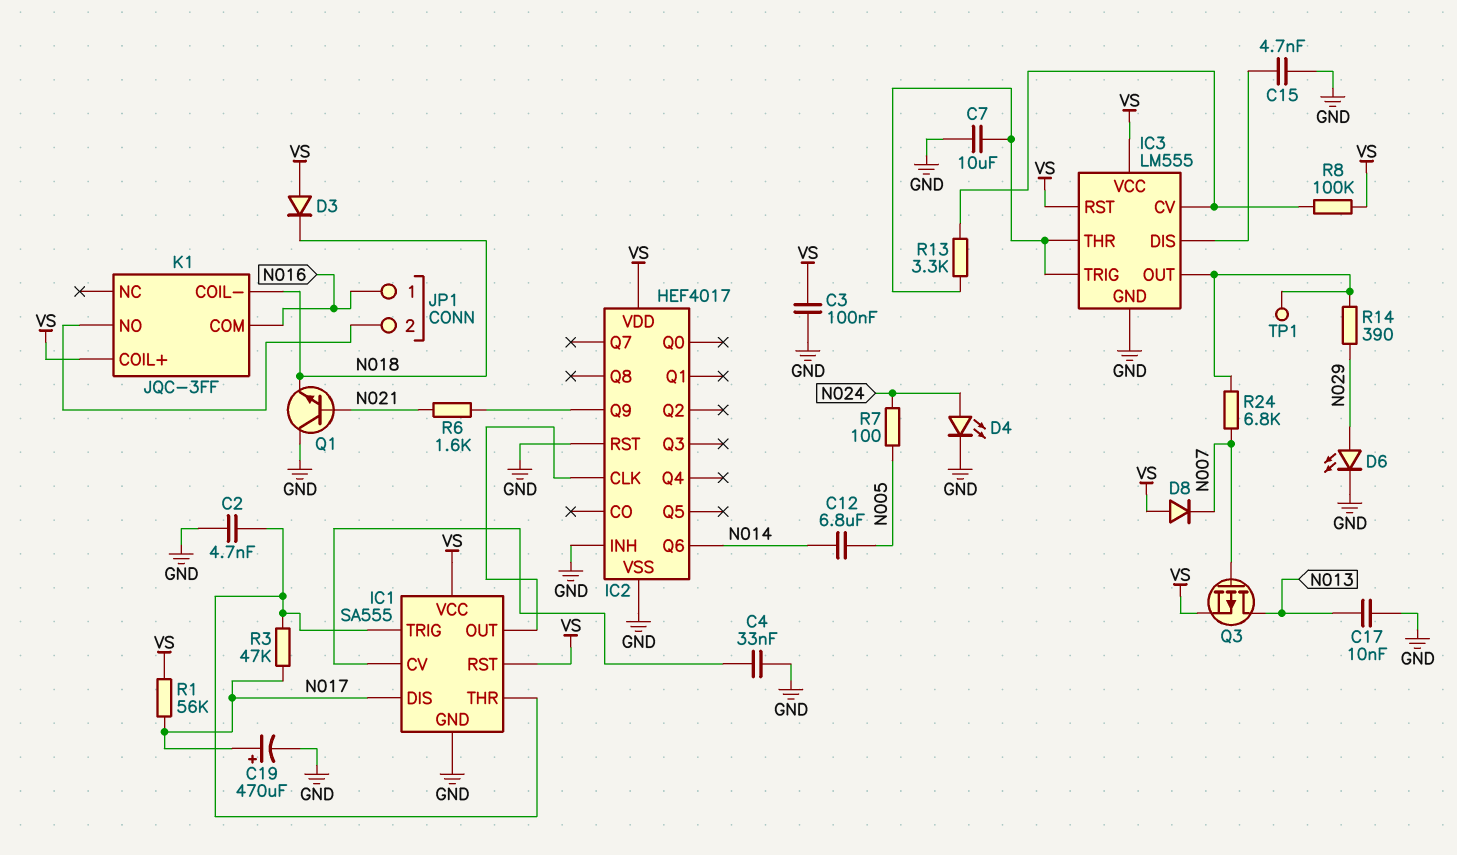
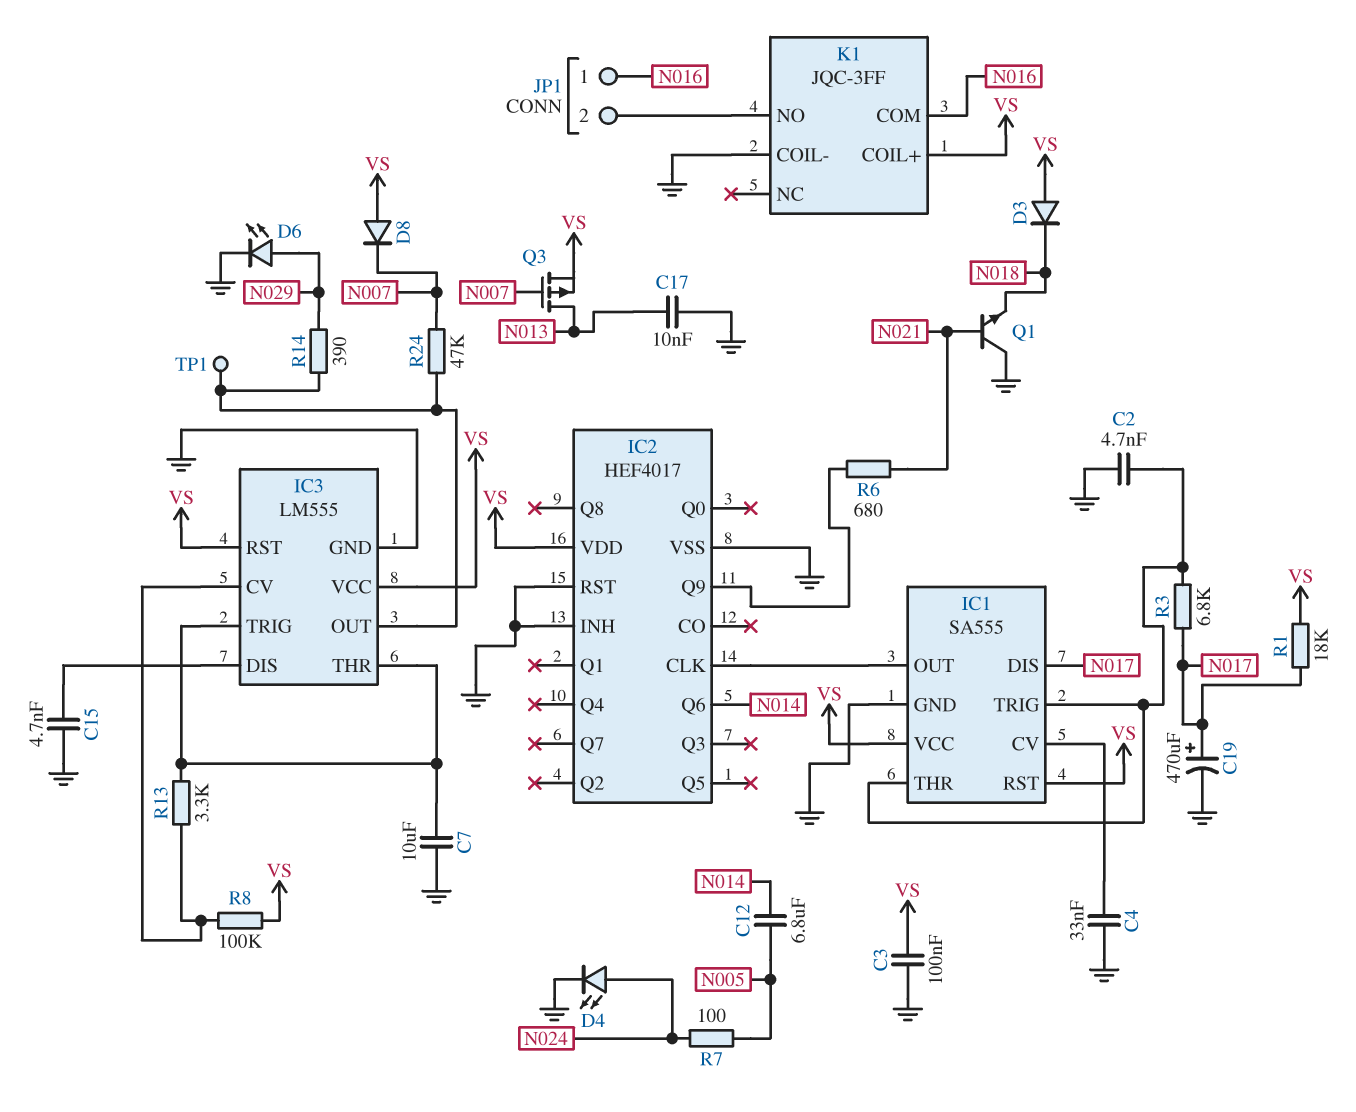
K1 pin COIL-: N018 -> GND
R1: 56k (N017, VS) -> 18k (N017, VS)
R3: 47k (IC1/THR, N017) -> 6.8k (IC1/THR, N017)
R6: 1.6k (IC2/Q9, N021) -> 680 (IC2/Q9, N021)
R24: 6.8k (IC3/OUT, N007) -> 47k (IC3/OUT, N007)

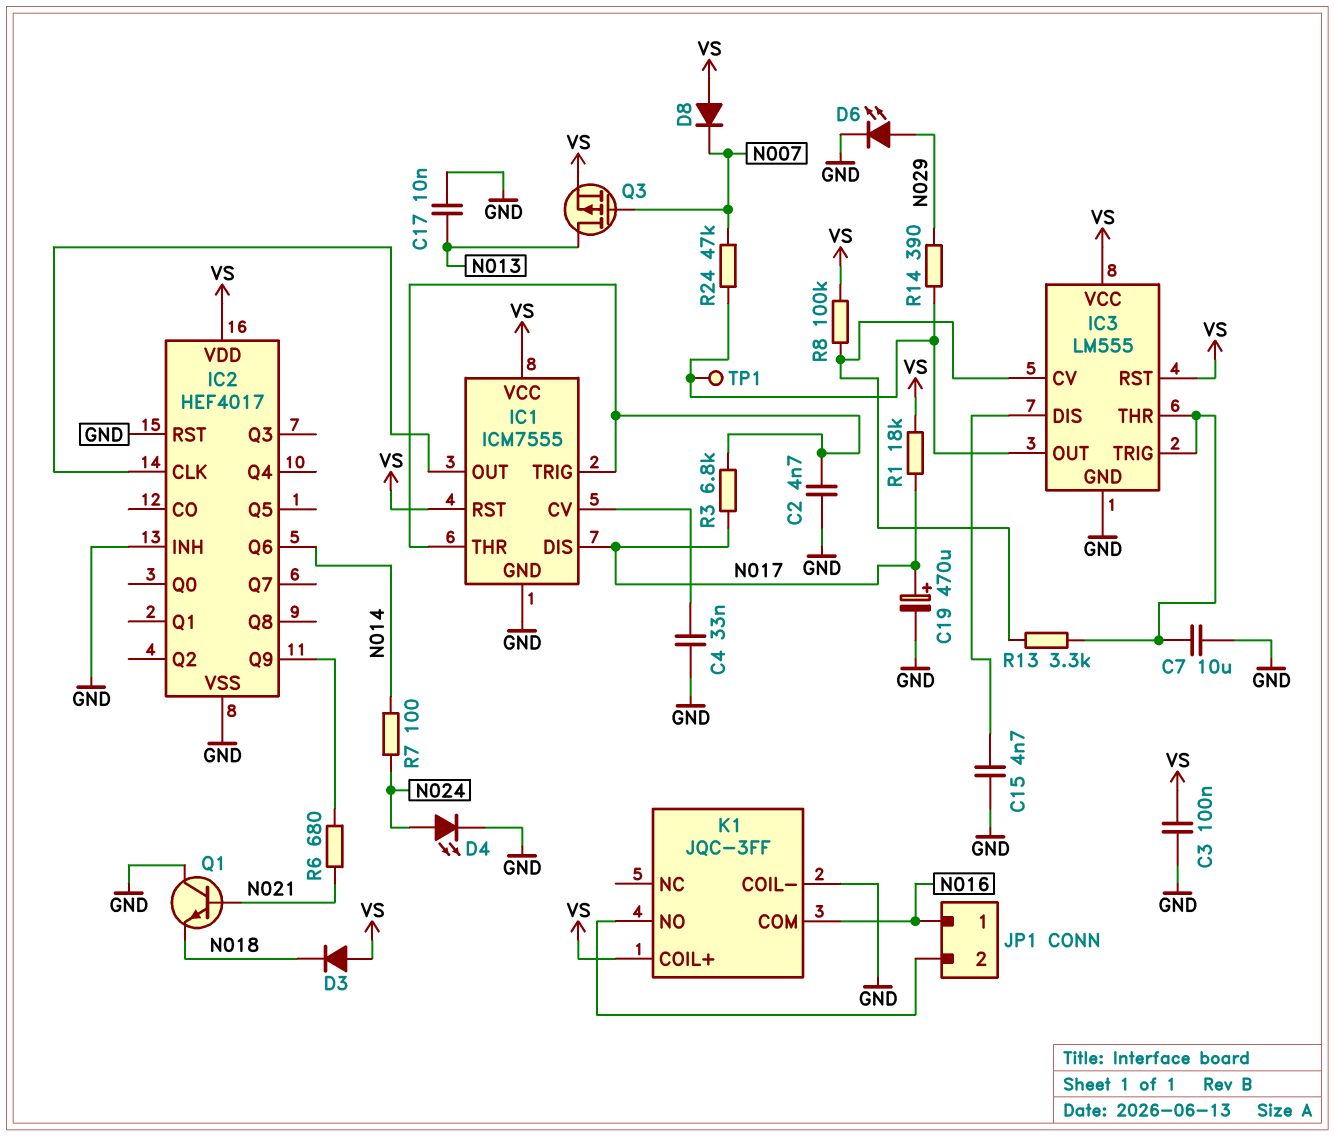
C12: 6.8uF (N005, N014) -> none
IC1: SA555 -> ICM7555
R7: 100 (N005, N024) -> 100 (N014, N024)

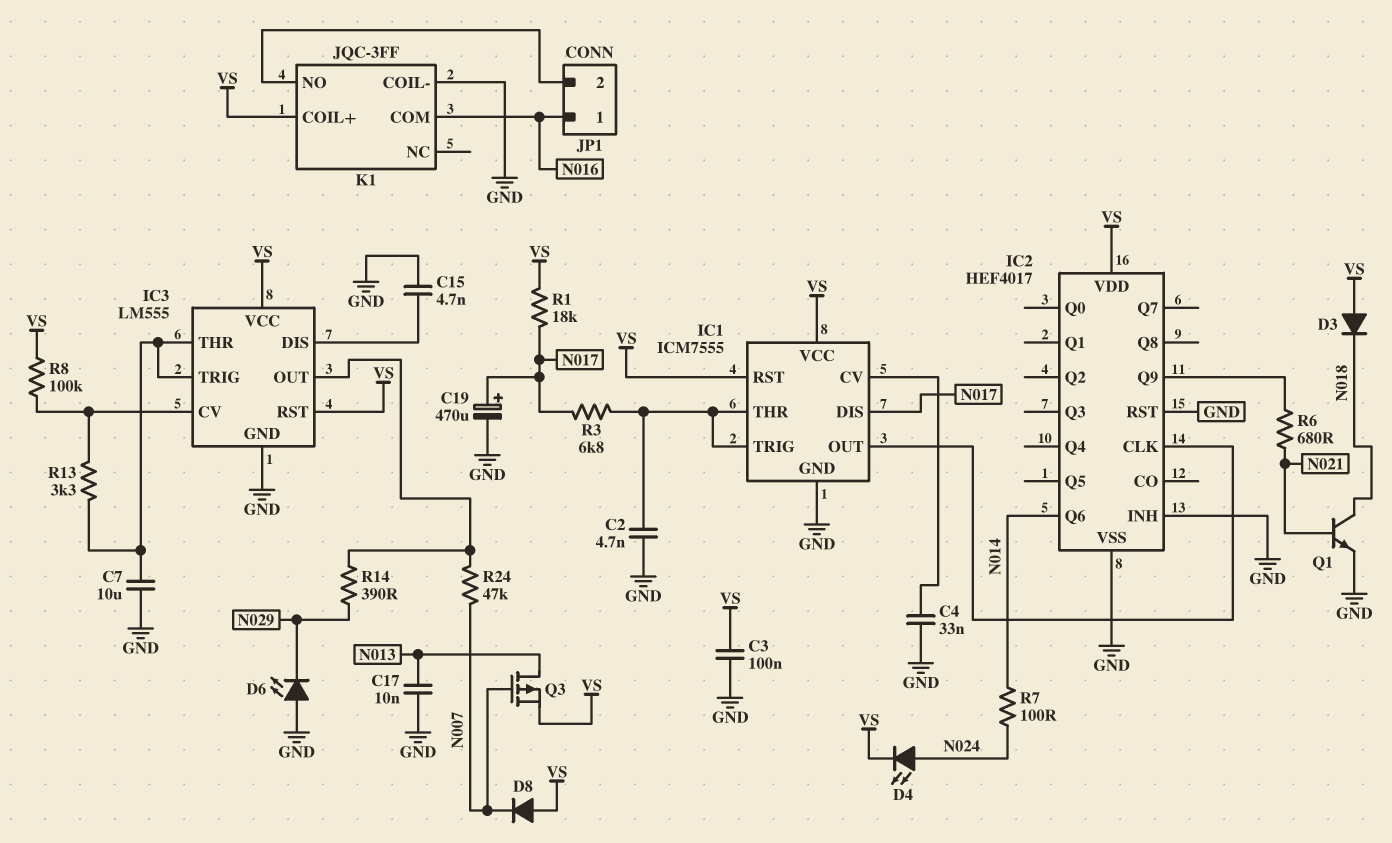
D4: LED (A N024, K GND) -> LED (A N024, K VS)
D6: LED (A N029, K GND) -> LED (A GND, K N029)
Q1: NPN (B N021, C GND, E N018) -> NPN (B N021, C N018, E GND)
TP1: test point (IC3/OUT) -> none

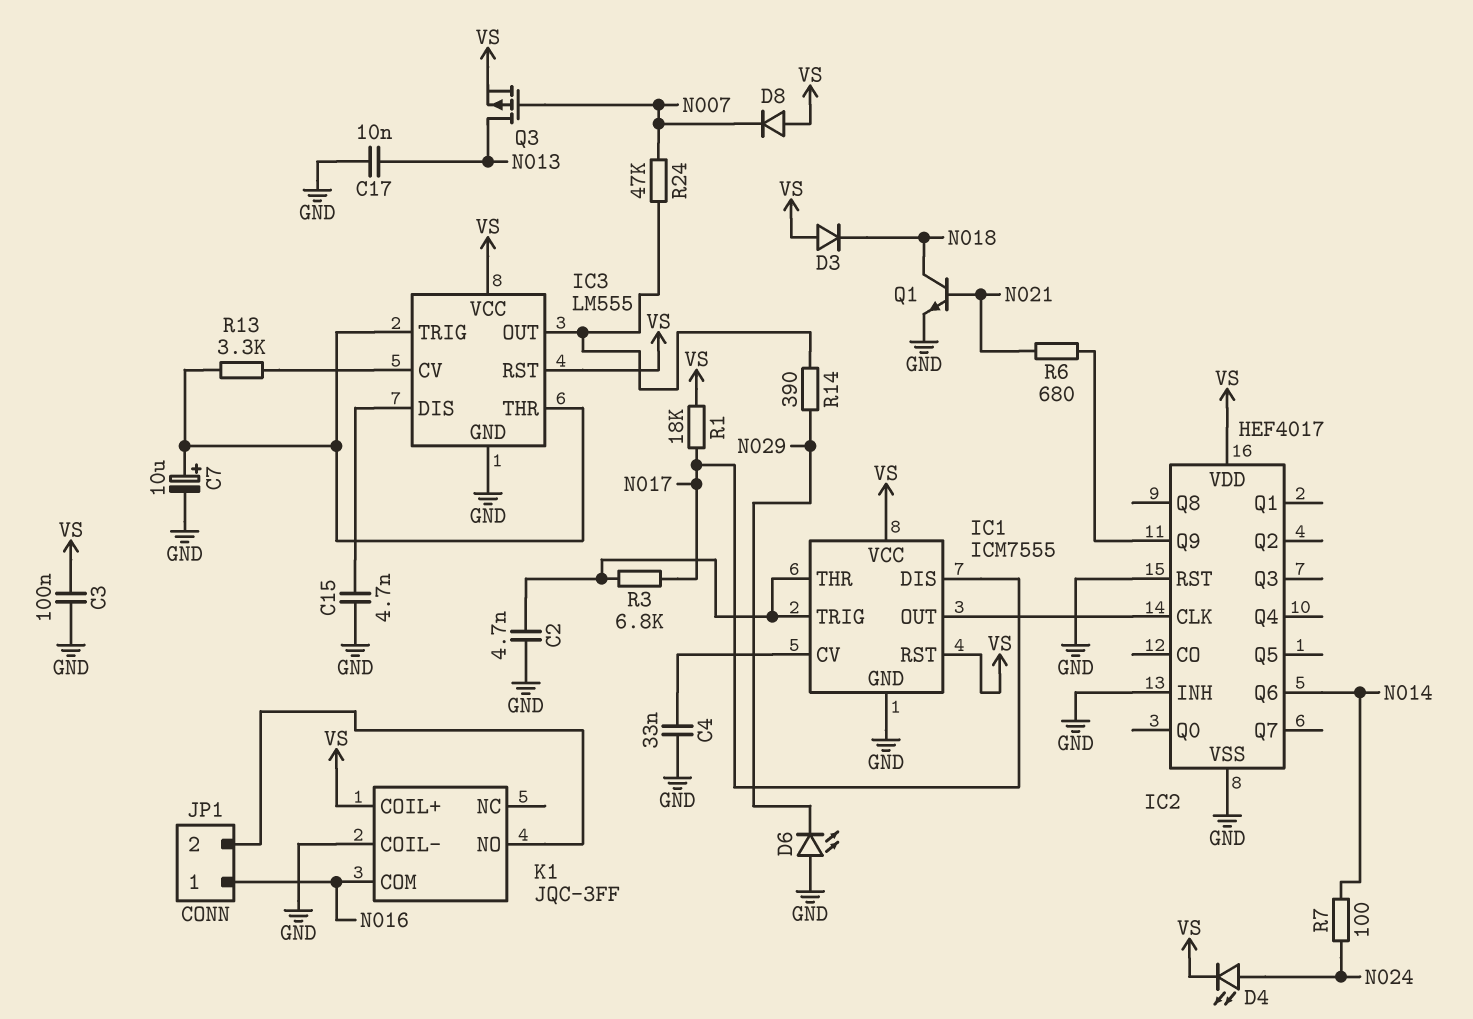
C7: 10uF (GND, IC3/THR) -> 10uF (plus IC3/THR, minus GND)
C19: 470uF (plus N017, minus GND) -> none
R8: 100k (IC3/CV, VS) -> none

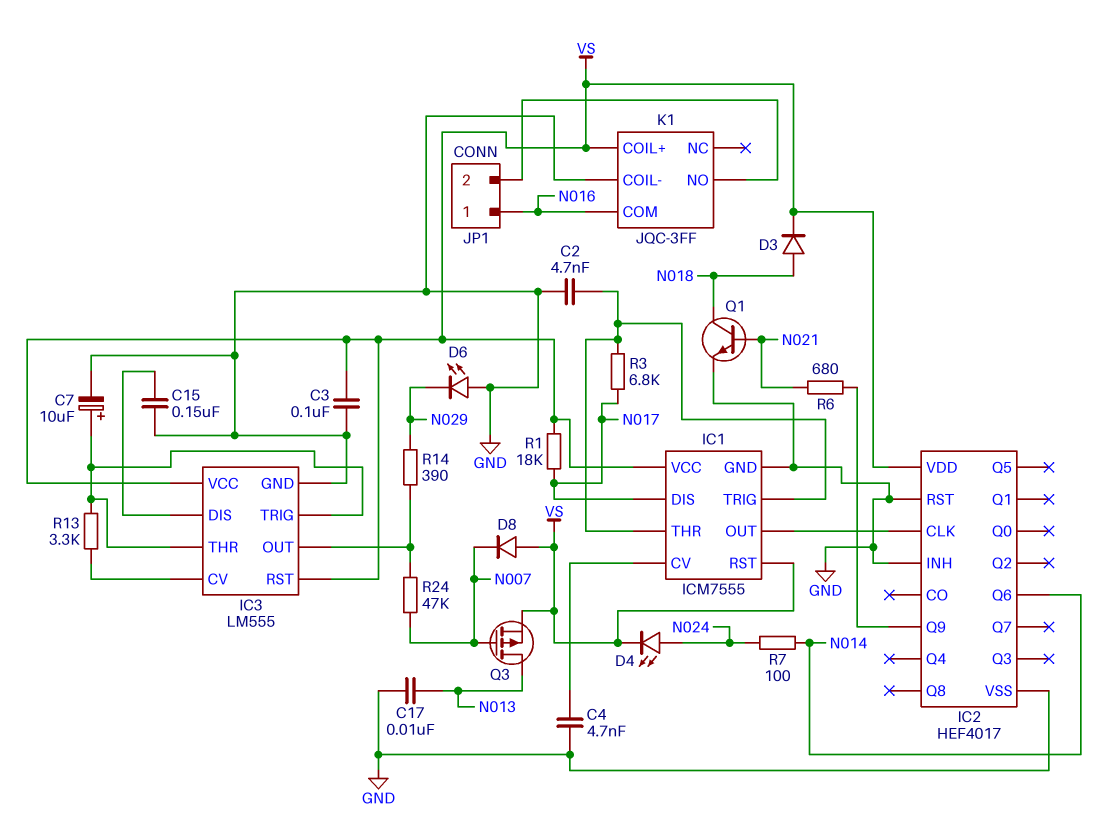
C4: 33nF (GND, IC1/CV) -> 4.7nF (GND, IC1/CV)
C15: 4.7nF (GND, IC3/DIS) -> 150nF (GND, IC3/DIS)
D3: diode (A VS, K N018) -> diode (A N018, K VS)

